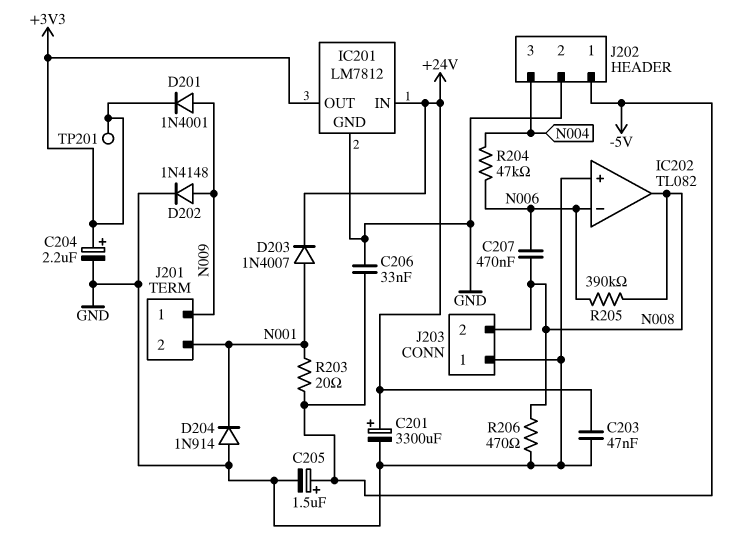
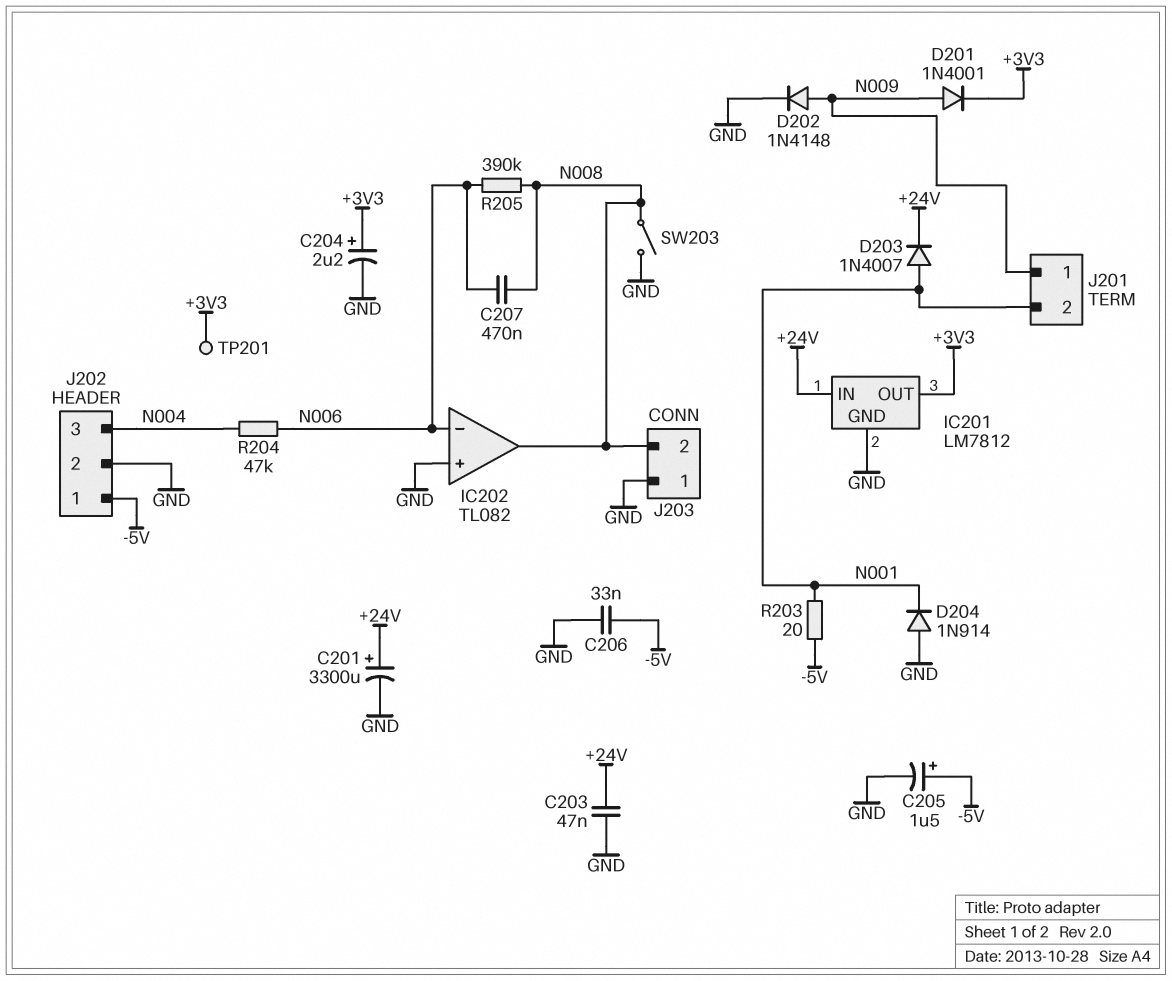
R206: 470 (GND, N008) -> none
SW203: none -> switch (GND, N008)

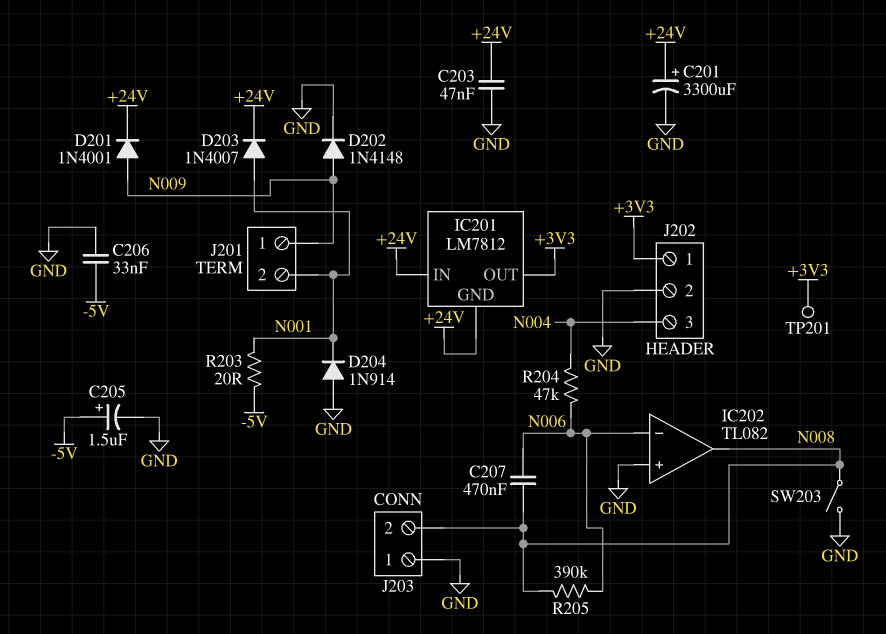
C204: 2.2uF (plus +3V3, minus GND) -> none
D201: diode 1N4001 (A N009, K +3V3) -> diode 1N4001 (A N009, K +24V)
IC201 pin GND: GND -> +24V
J202 pin 1: -5V -> +3V3

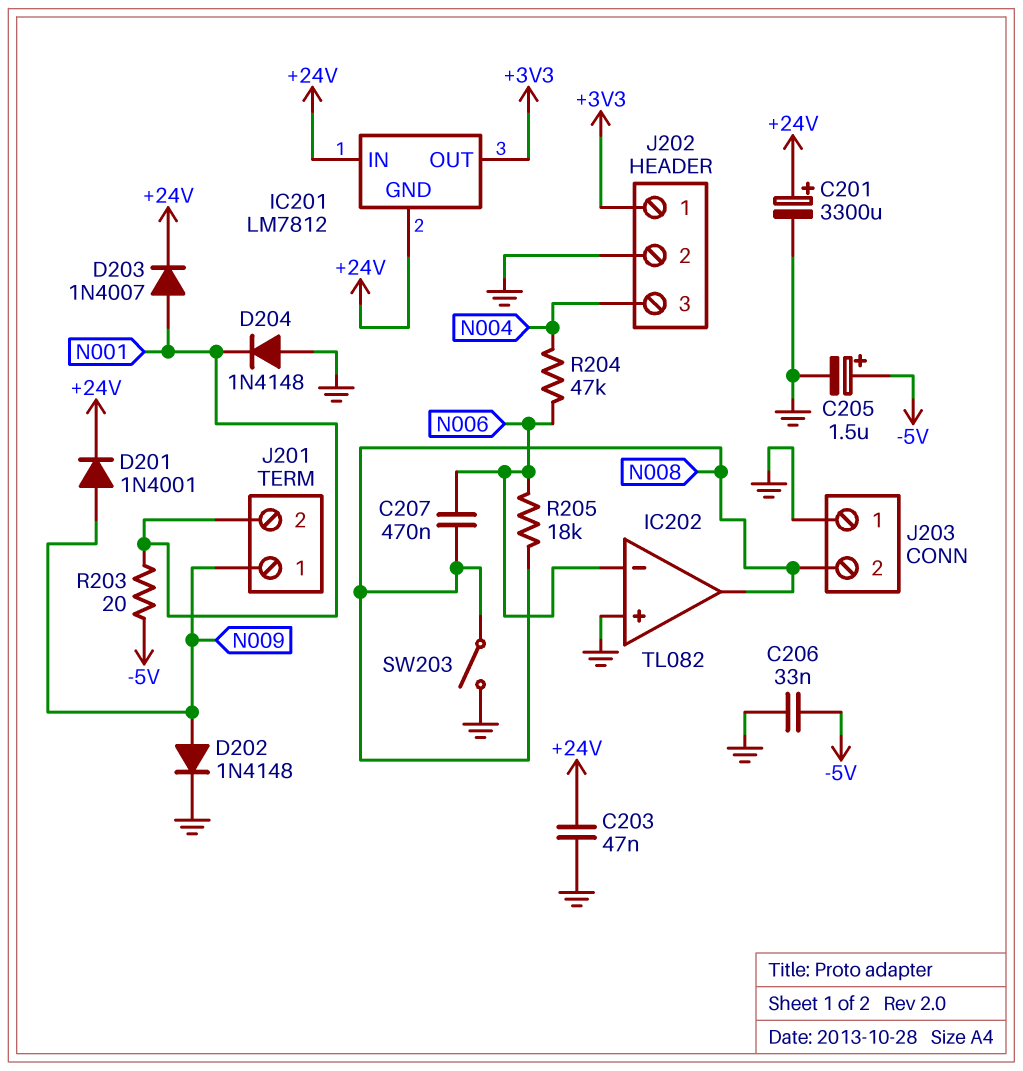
D204: diode 1N914 (A GND, K N001) -> diode 1N4148 (A GND, K N001)
R205: 390k (N006, N008) -> 18k (N006, N008)
TP201: test point (+3V3) -> none

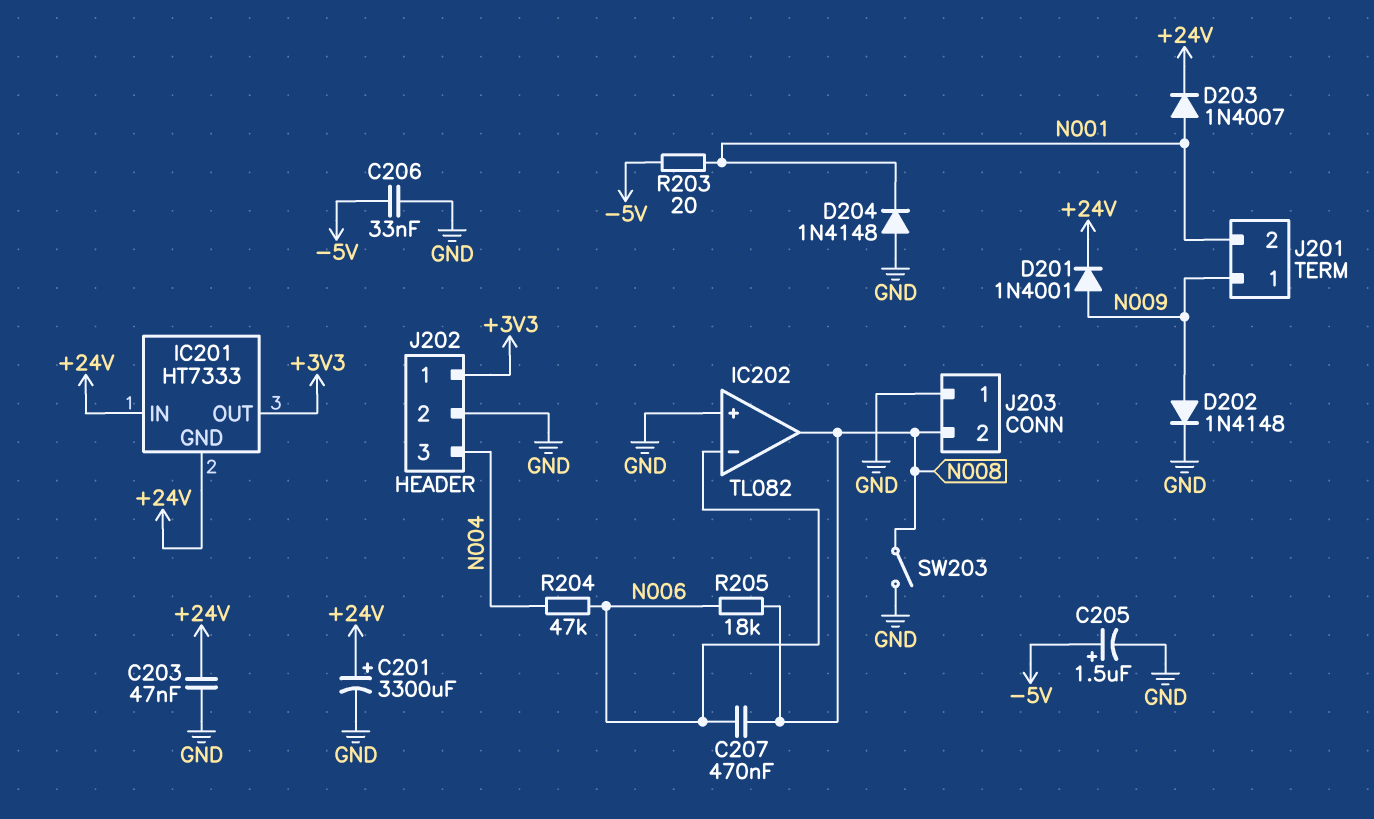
IC201: LM7812 -> HT7333

